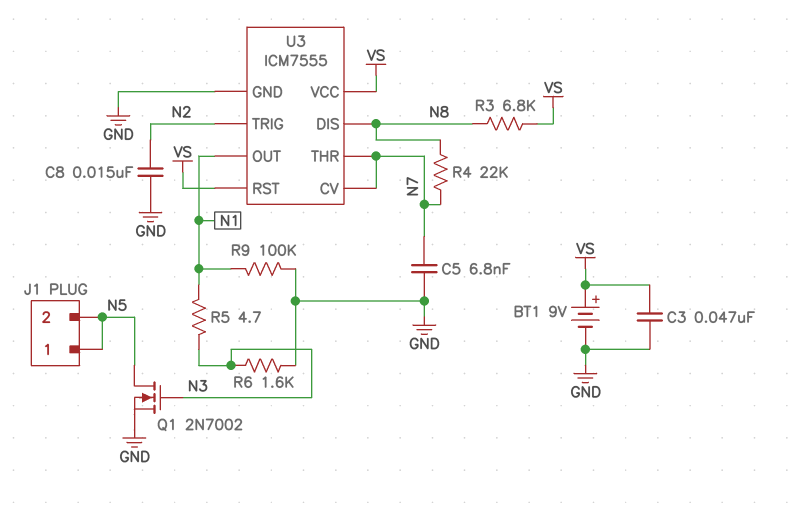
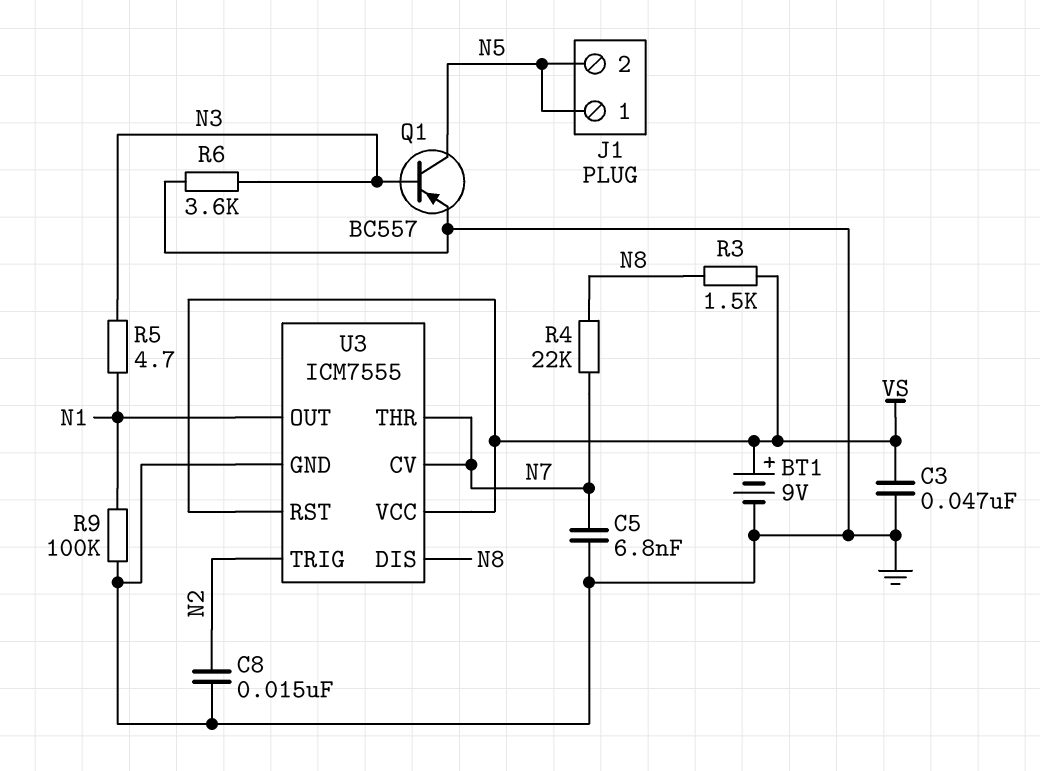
Q1: NMOS 2N7002 (G N3, D N5, S GND) -> PNP BC557 (B N3, C N5, E GND)
R3: 6.8k (N8, VS) -> 1.5k (N8, VS)
R6: 1.6k (GND, N3) -> 3.6k (GND, N3)

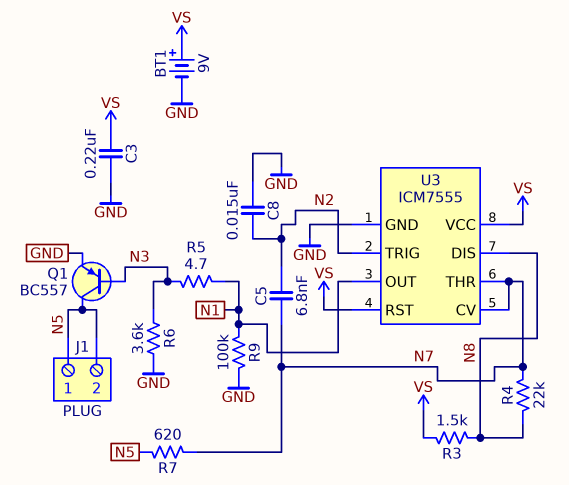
C3: 47nF (GND, VS) -> 220nF (GND, VS)
C5: 6.8nF (GND, N7) -> 6.8nF (N2, N7)
R7: none -> 620 (N5, N7)

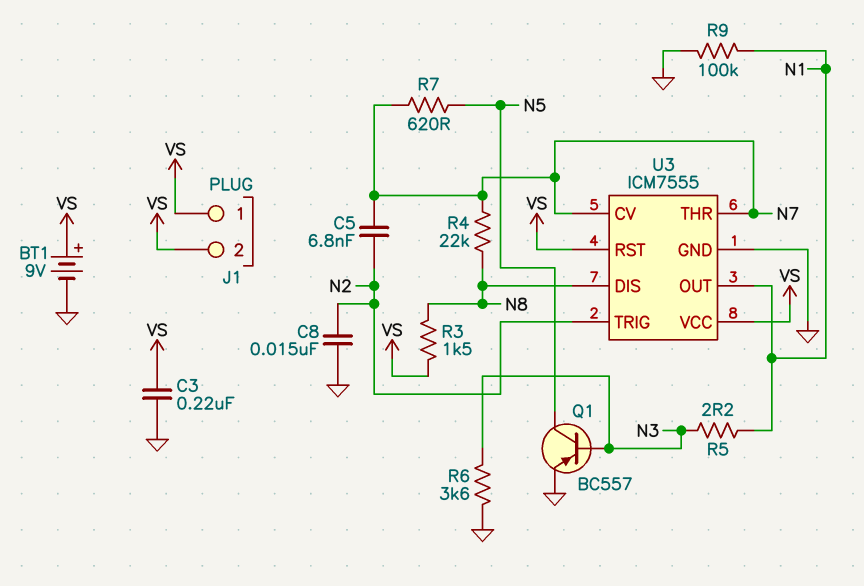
J1 pin 1: N5 -> VS
J1 pin 2: N5 -> VS
R5: 4.7 (N1, N3) -> 2.2 (N1, N3)

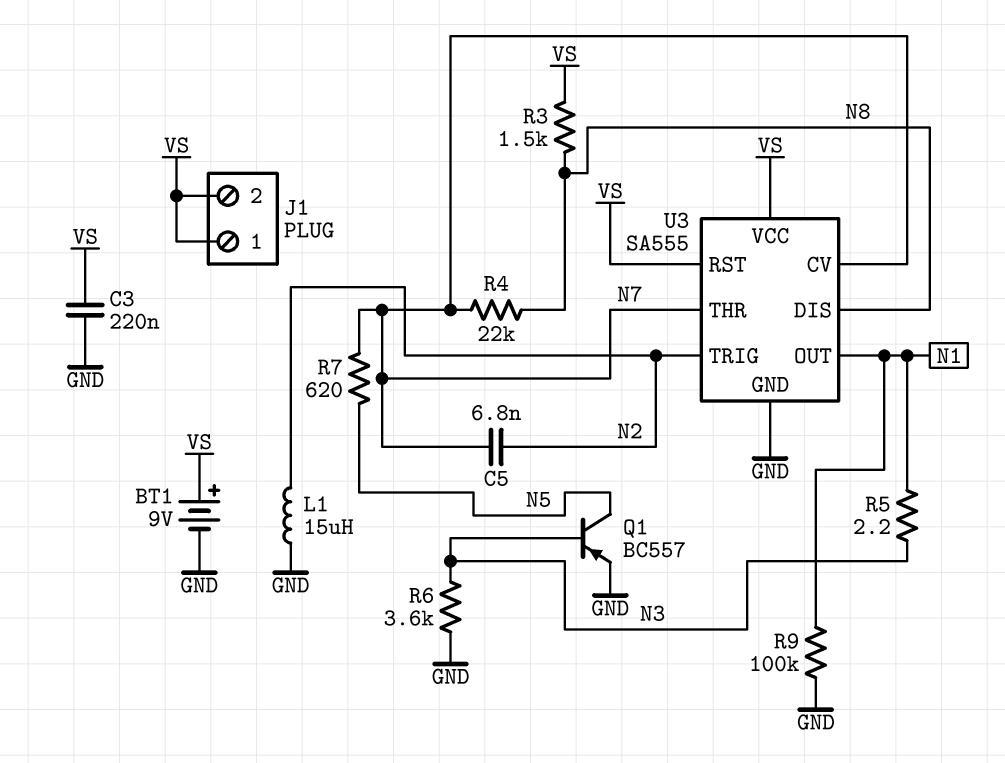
C8: 15nF (GND, N2) -> none
L1: none -> 15uH (GND, N2)
U3: ICM7555 -> SA555

